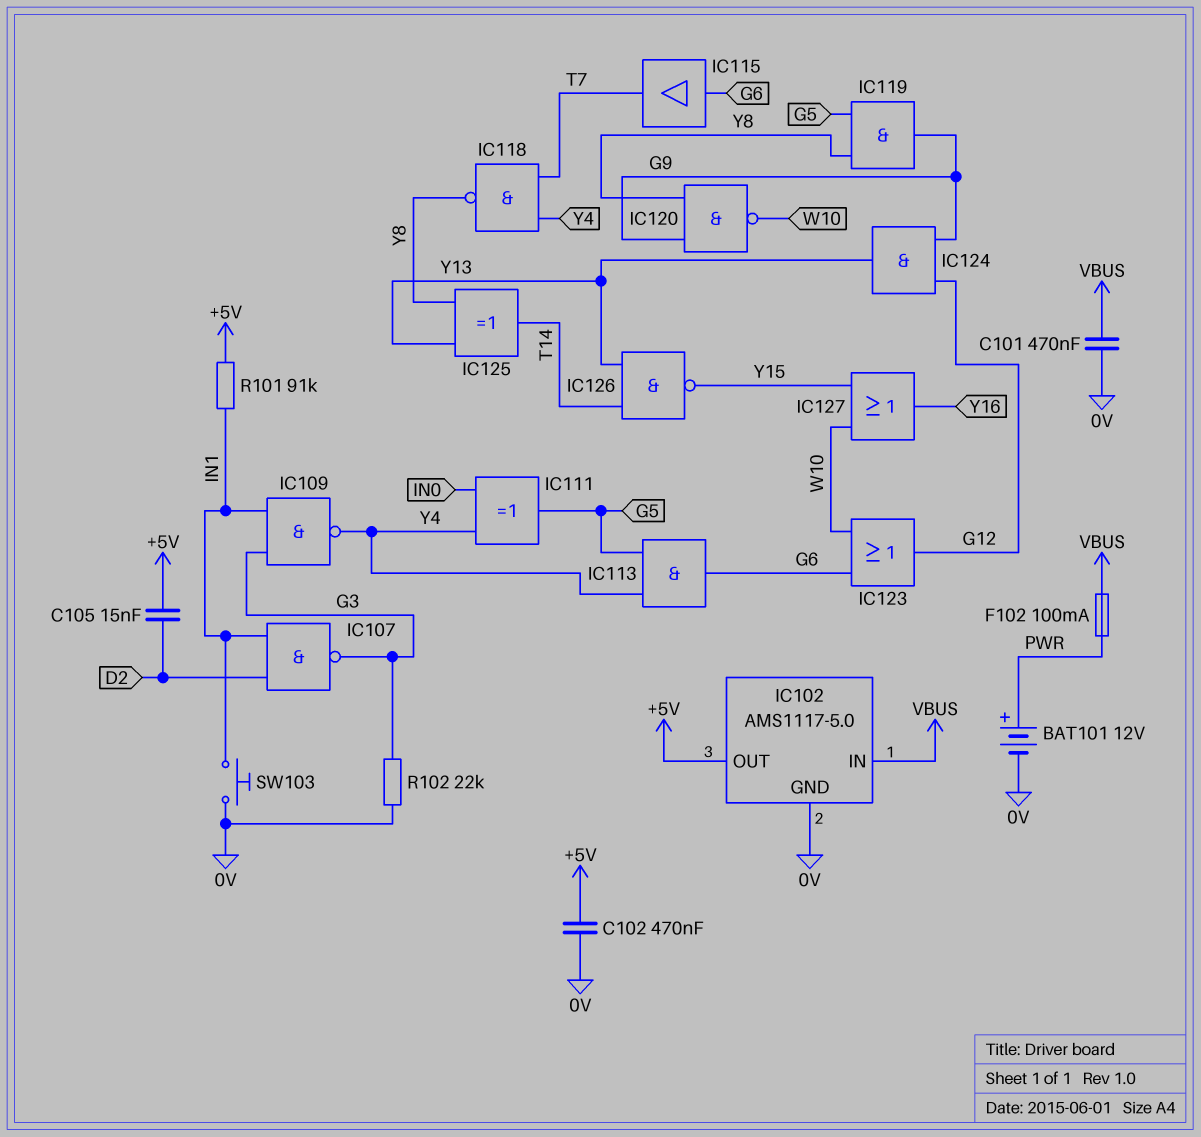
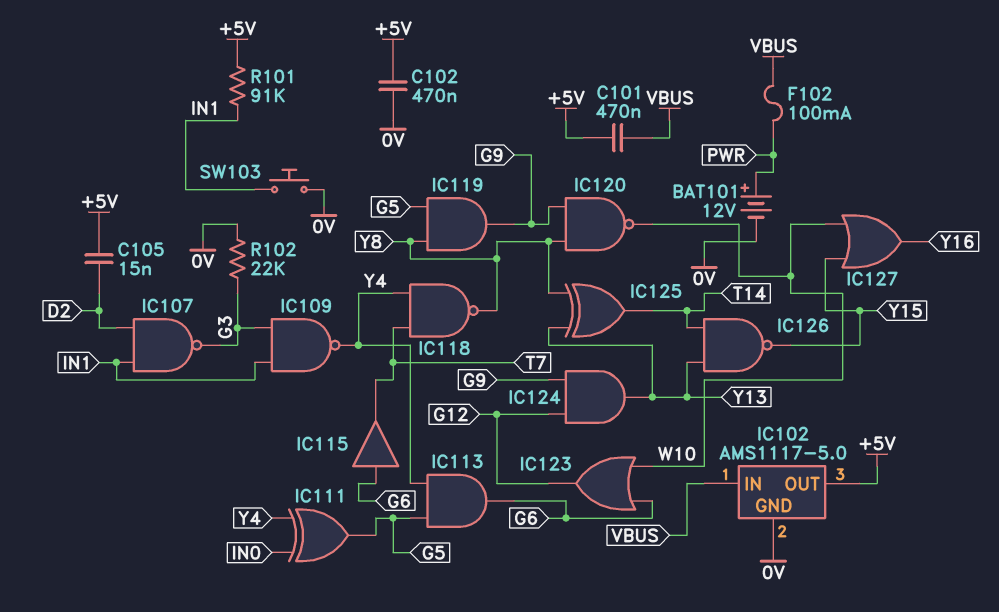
C101: 470nF (0V, VBUS) -> 470nF (+5V, VBUS)

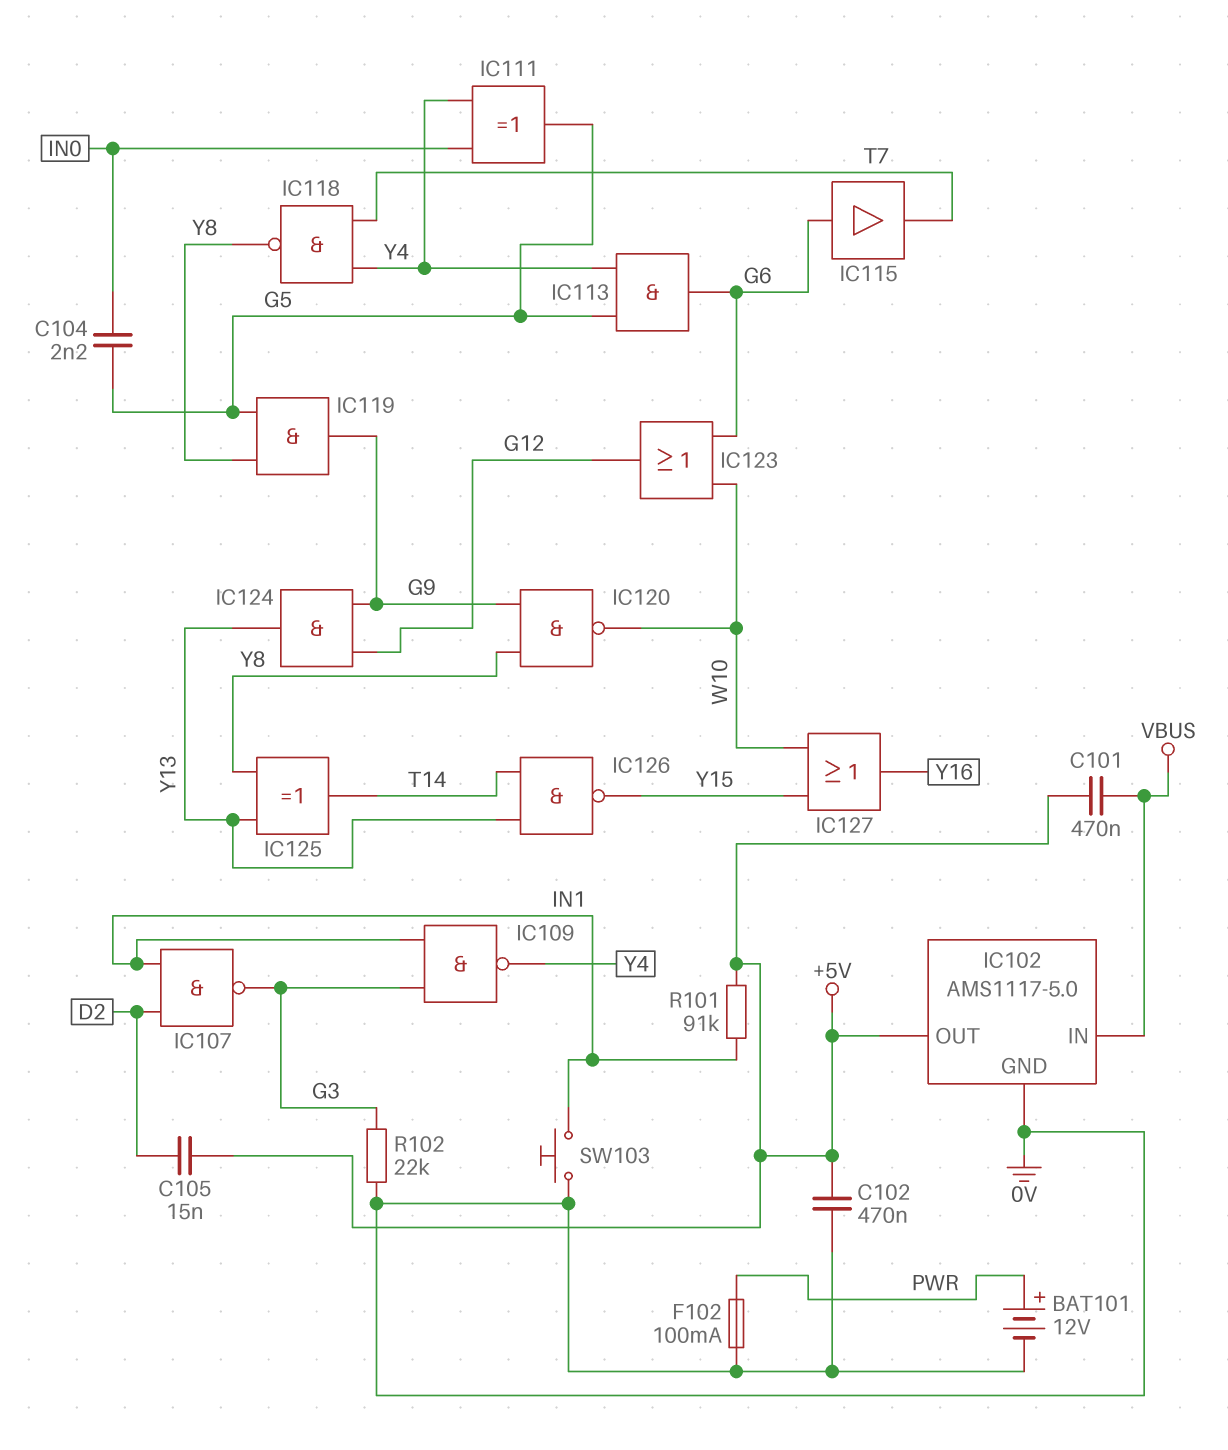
C104: none -> 2.2nF (G5, IN0)
F102: 100mA (PWR, VBUS) -> 100mA (0V, PWR)

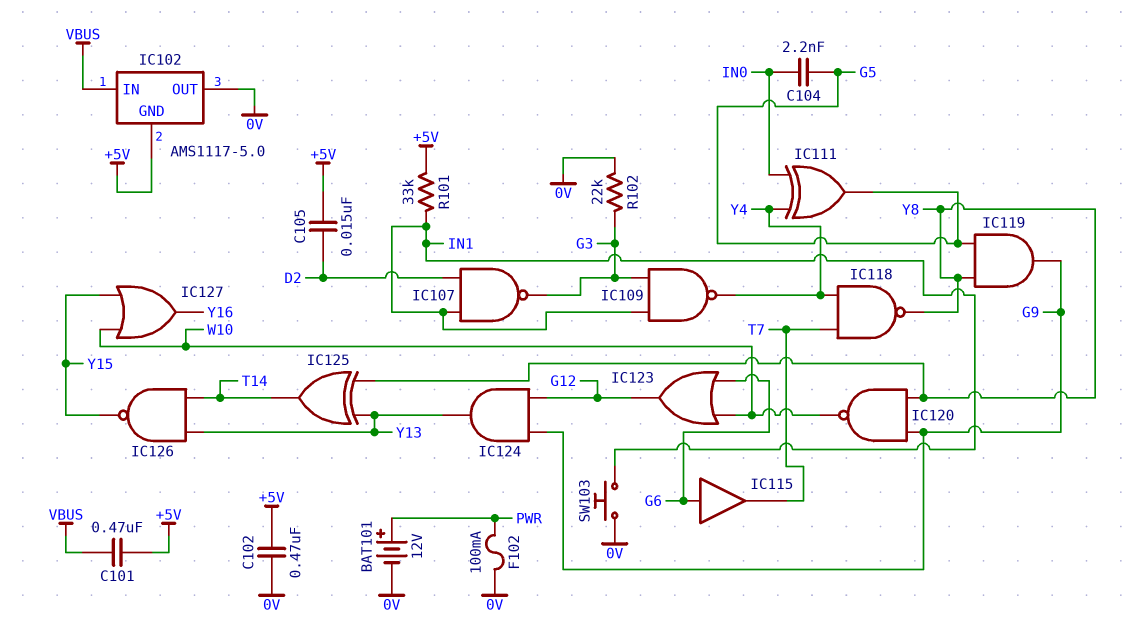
IC102 pin GND: 0V -> +5V
IC102 pin OUT: +5V -> 0V
IC113: AND (in G5, in Y4, out G6) -> none
R101: 91k (+5V, IN1) -> 33k (+5V, IN1)

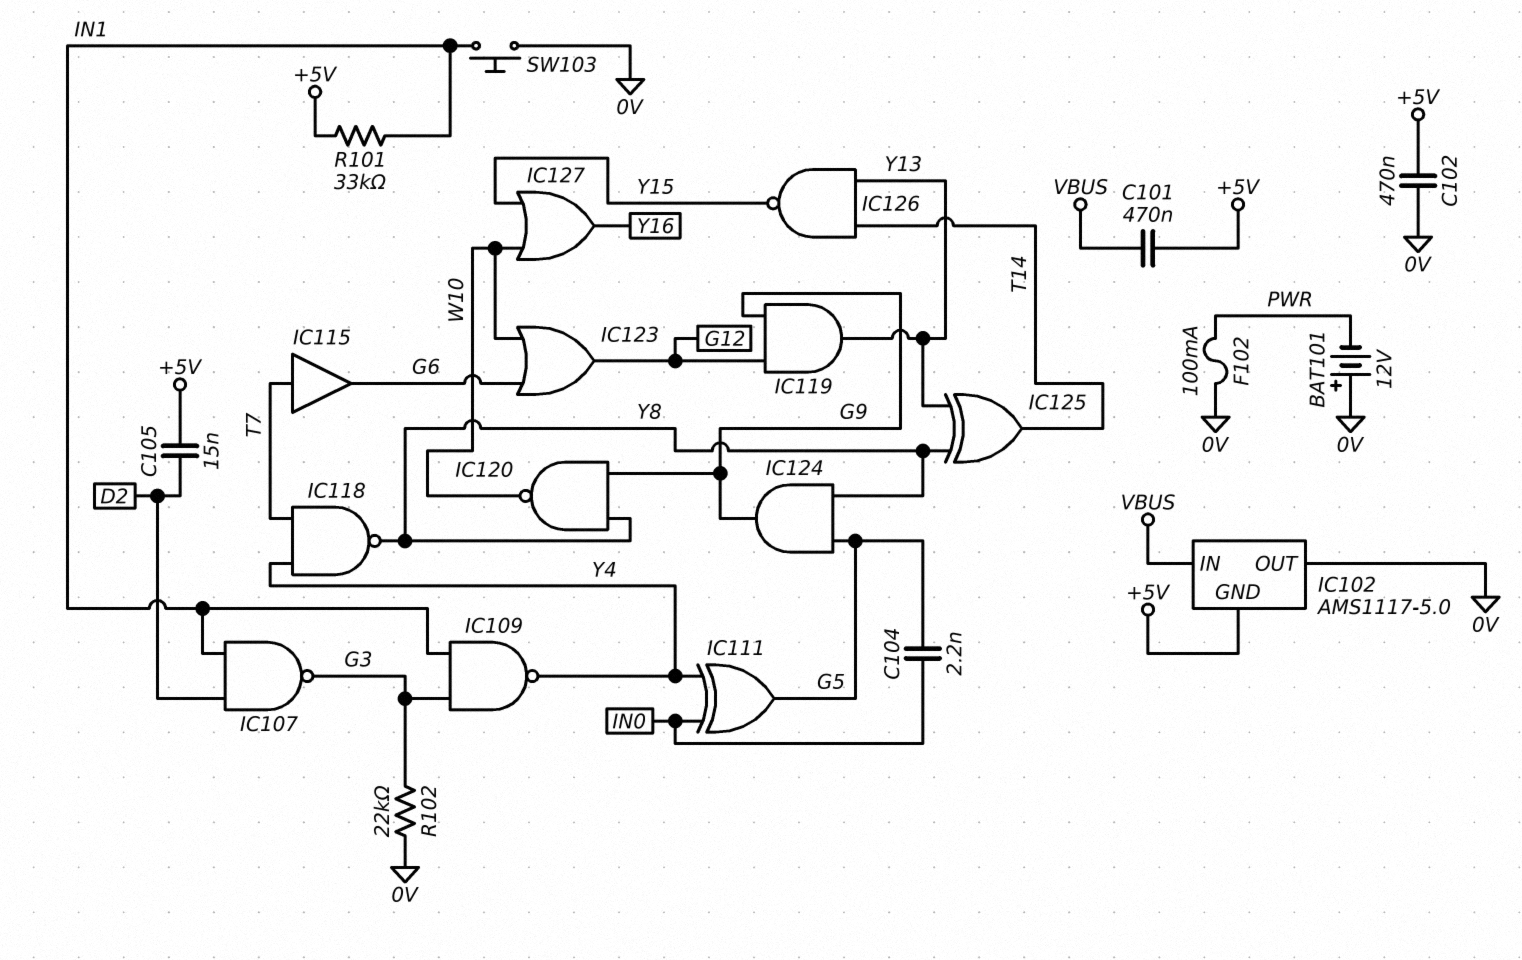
BAT101: 12V (plus PWR, minus 0V) -> 12V (plus 0V, minus PWR)
IC115: buffer (in G6, out T7) -> buffer (in T7, out G6)
IC119: AND (in G5, in Y8, out G9) -> AND (in G9, in G12, out Y13)
IC124: AND (in G9, in G12, out Y13) -> AND (in G5, in Y8, out G9)

